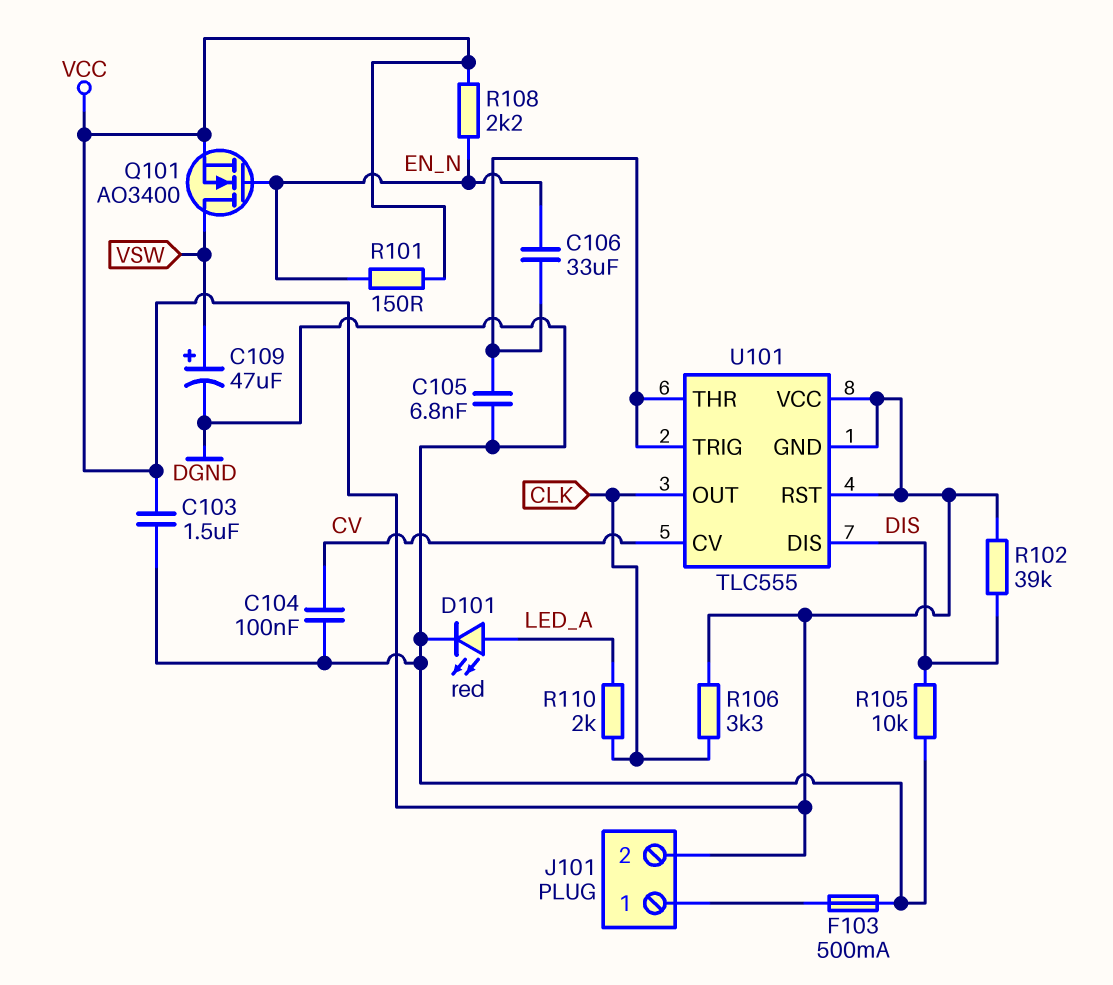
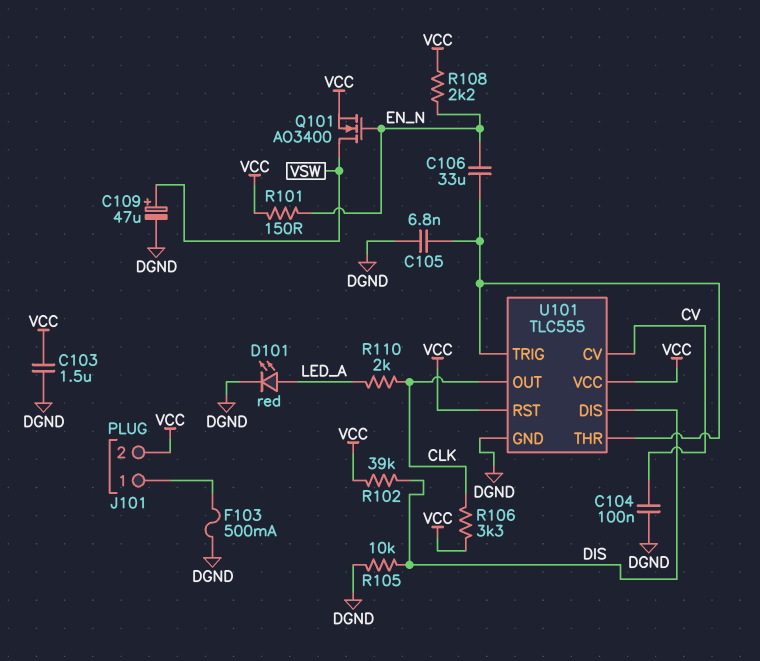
U101 pin GND: VCC -> DGND

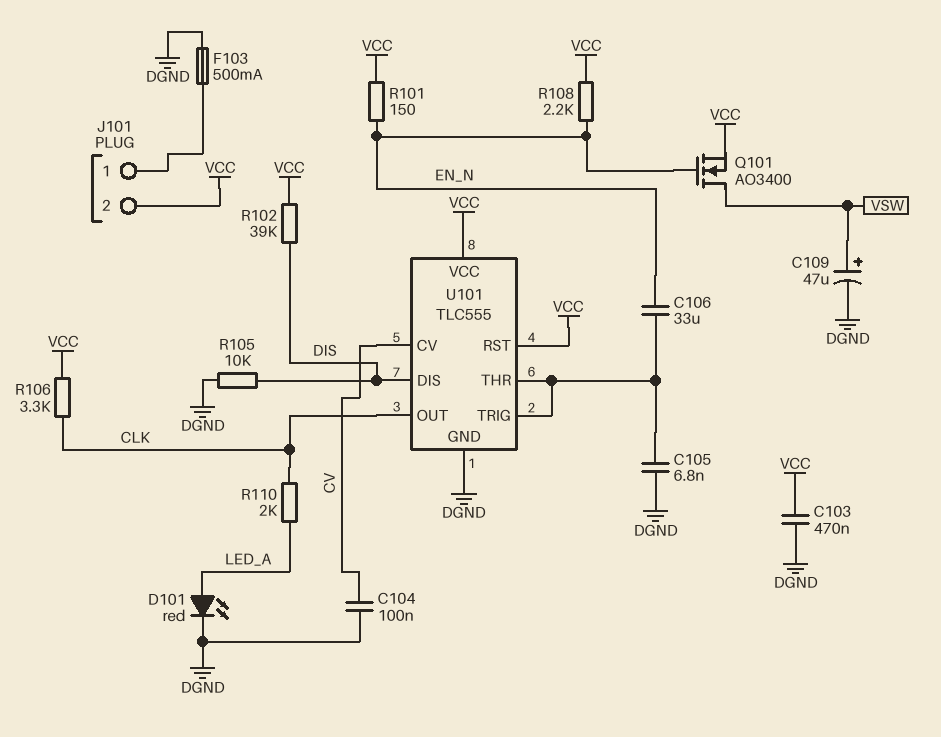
C103: 1.5uF (DGND, VCC) -> 470nF (DGND, VCC)

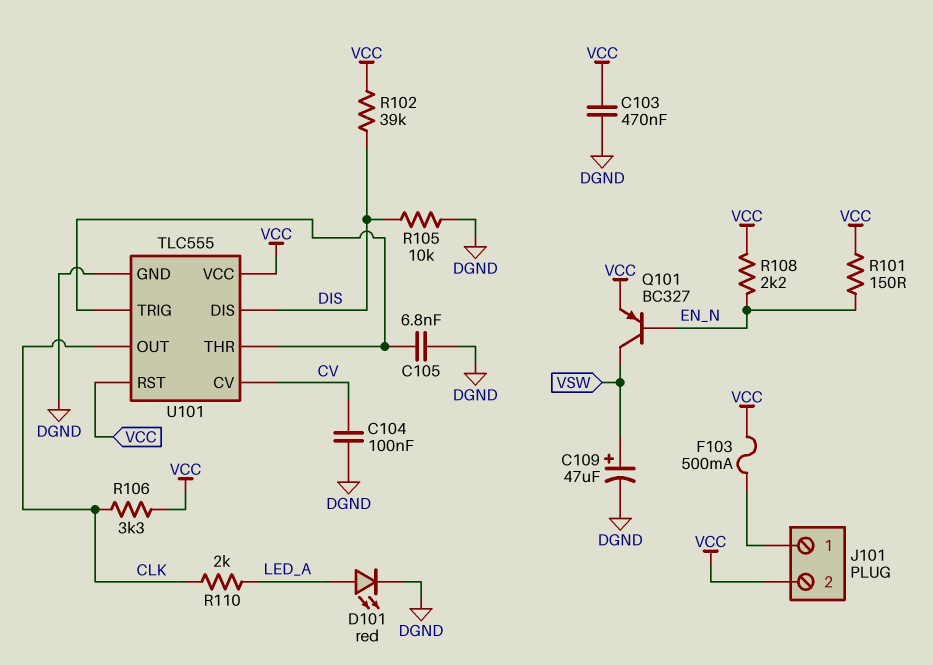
C106: 33uF (EN_N, U101/THR) -> none
F103: 500mA (DGND, J101/1) -> 500mA (J101/1, VCC)
Q101: NMOS AO3400 (G EN_N, D VSW, S VCC) -> PNP BC327 (B EN_N, C VSW, E VCC)

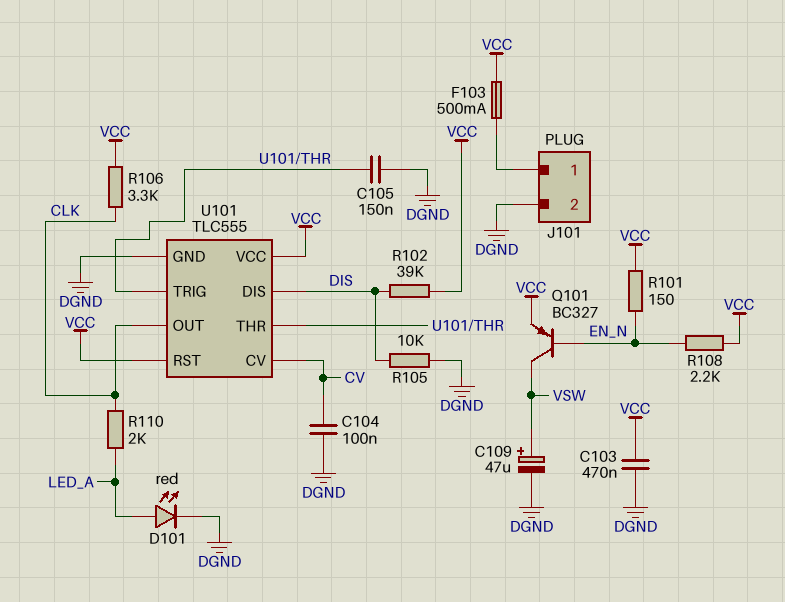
C105: 6.8nF (DGND, U101/THR) -> 150nF (DGND, U101/THR)
J101 pin 2: VCC -> DGND

